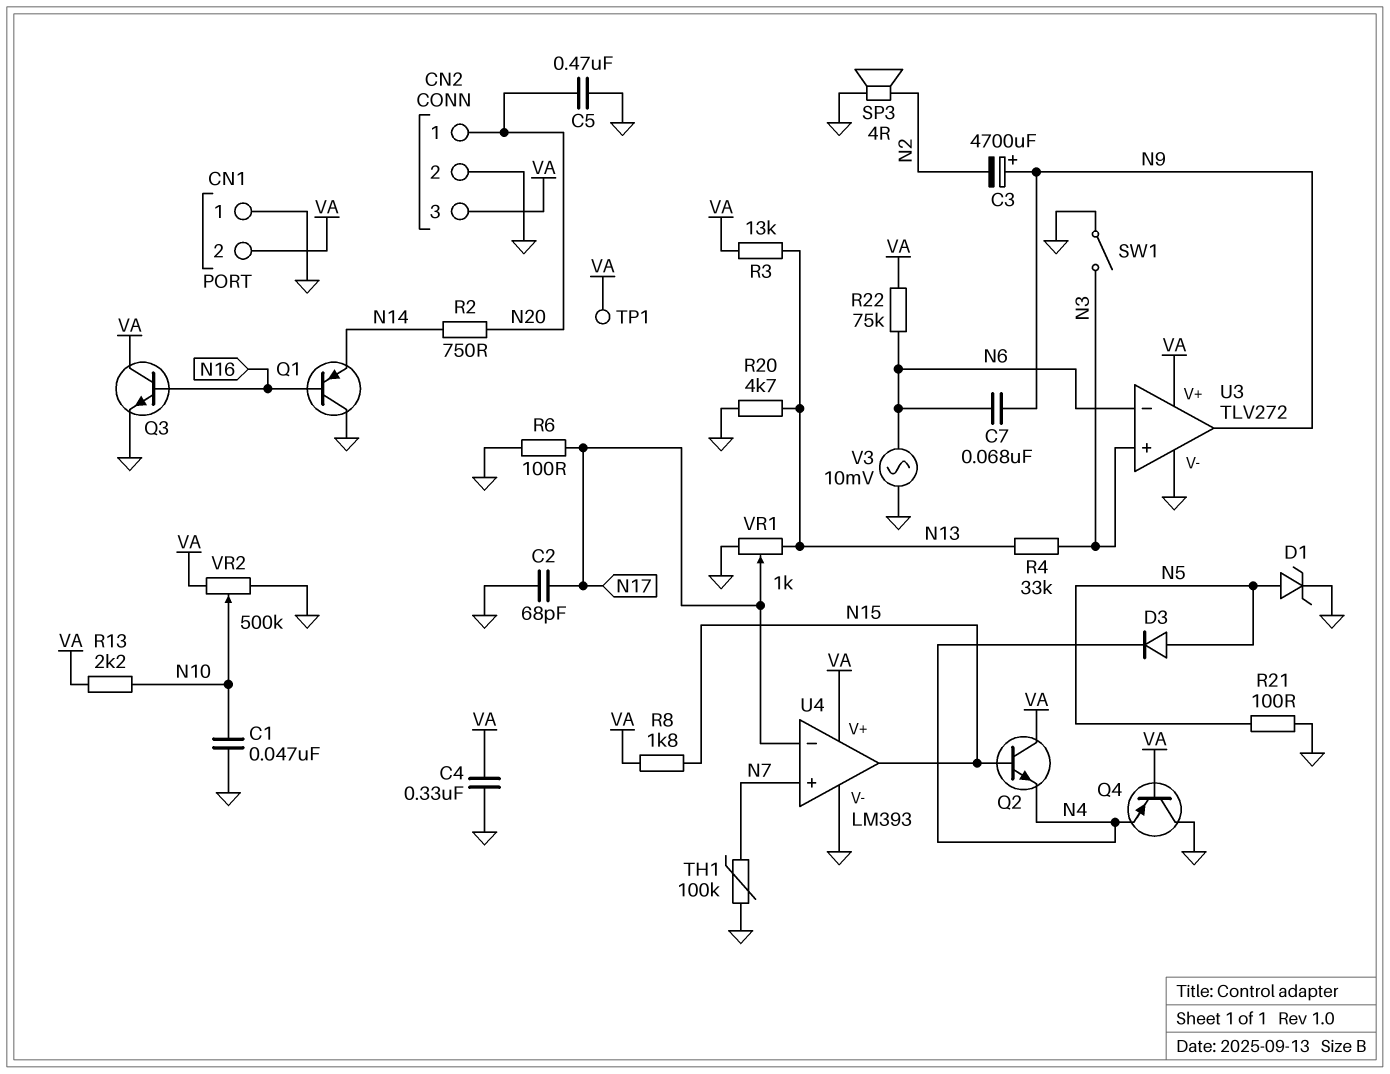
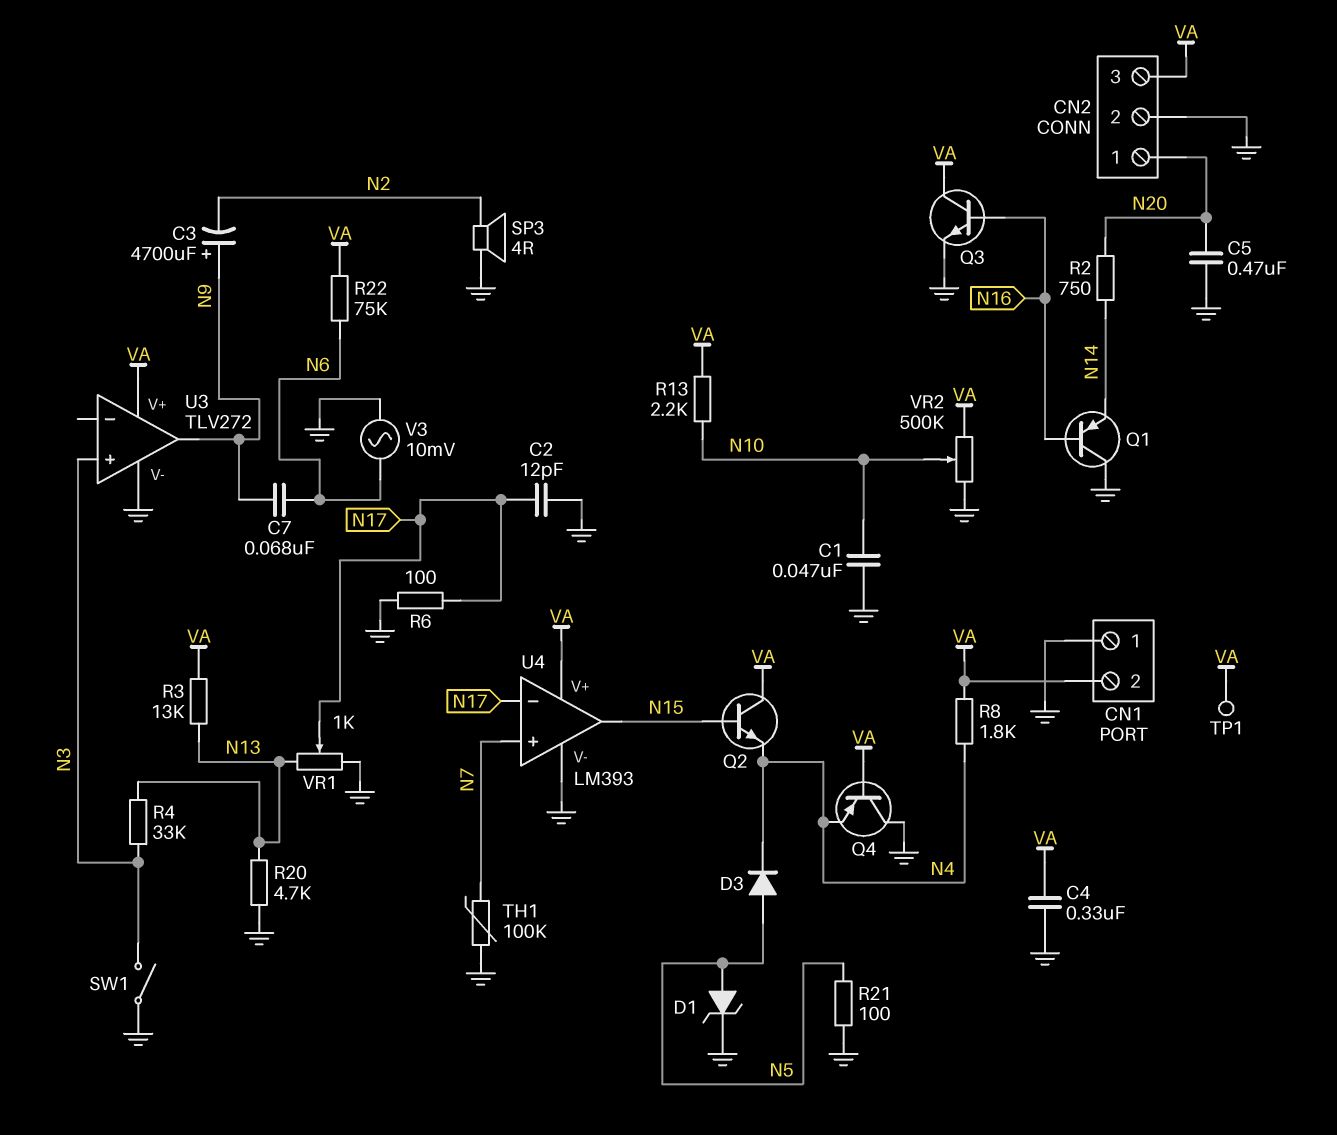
C2: 68pF (GND, N17) -> 12pF (GND, N17)
R8: 1.8k (N15, VA) -> 1.8k (N4, VA)
U3 pin in-: N6 -> none

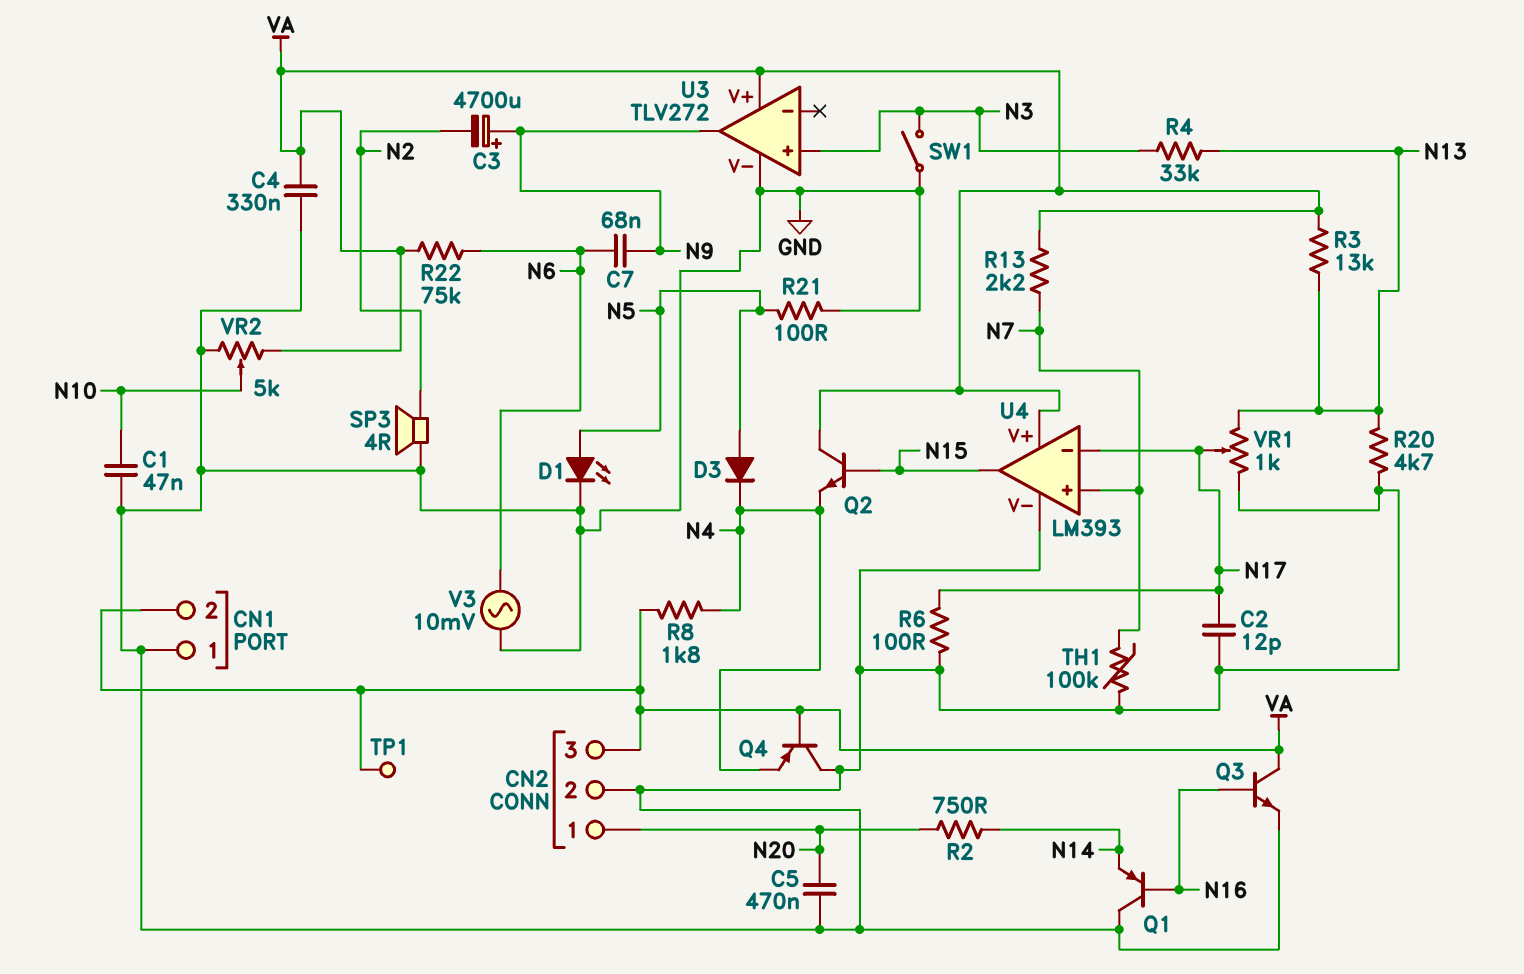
D1: zener (A N5, K GND) -> LED (A N5, K GND)
R13: 2.2k (N10, VA) -> 2.2k (N7, VA)
VR2: 500k (GND, VA, wiper N10) -> 5k (GND, VA, wiper N10)

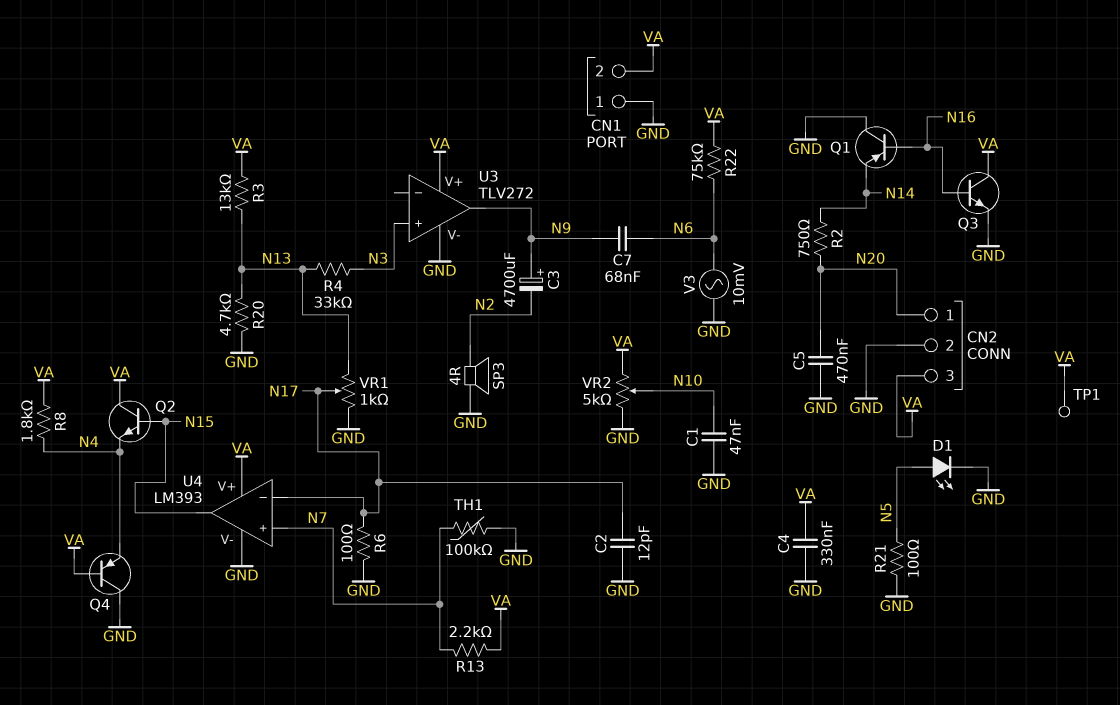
D3: diode (A N5, K N4) -> none
SW1: switch (GND, N3) -> none

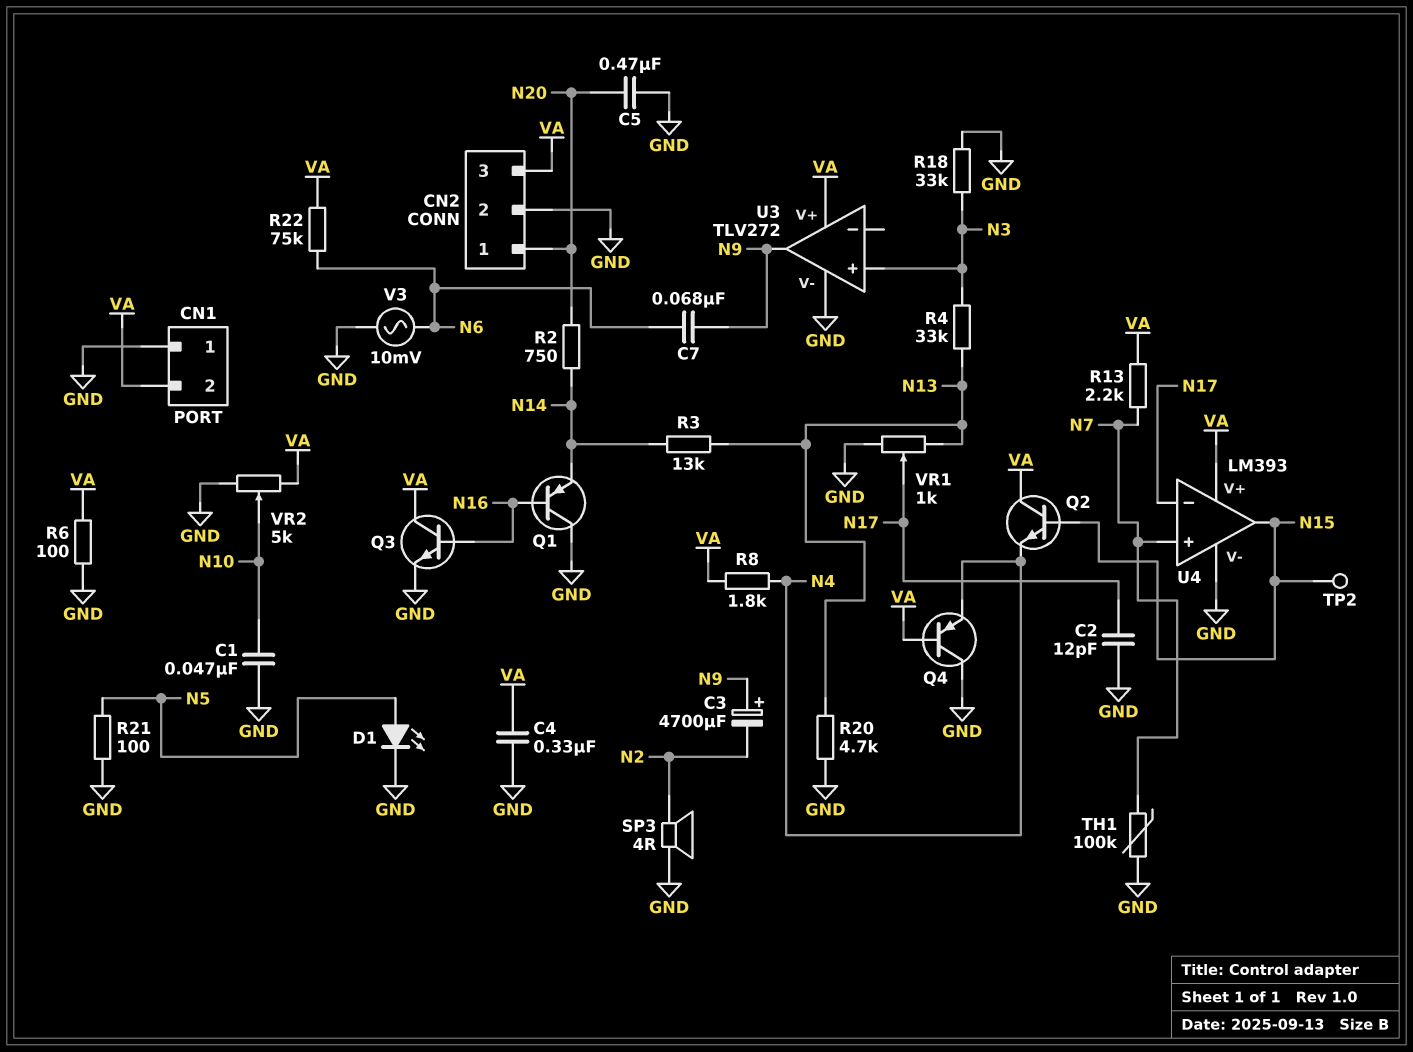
R3: 13k (N13, VA) -> 13k (N13, N14)
R6: 100 (GND, N17) -> 100 (GND, VA)
R18: none -> 33k (GND, N3)
TP1: test point (VA) -> none
TP2: none -> test point (N15)

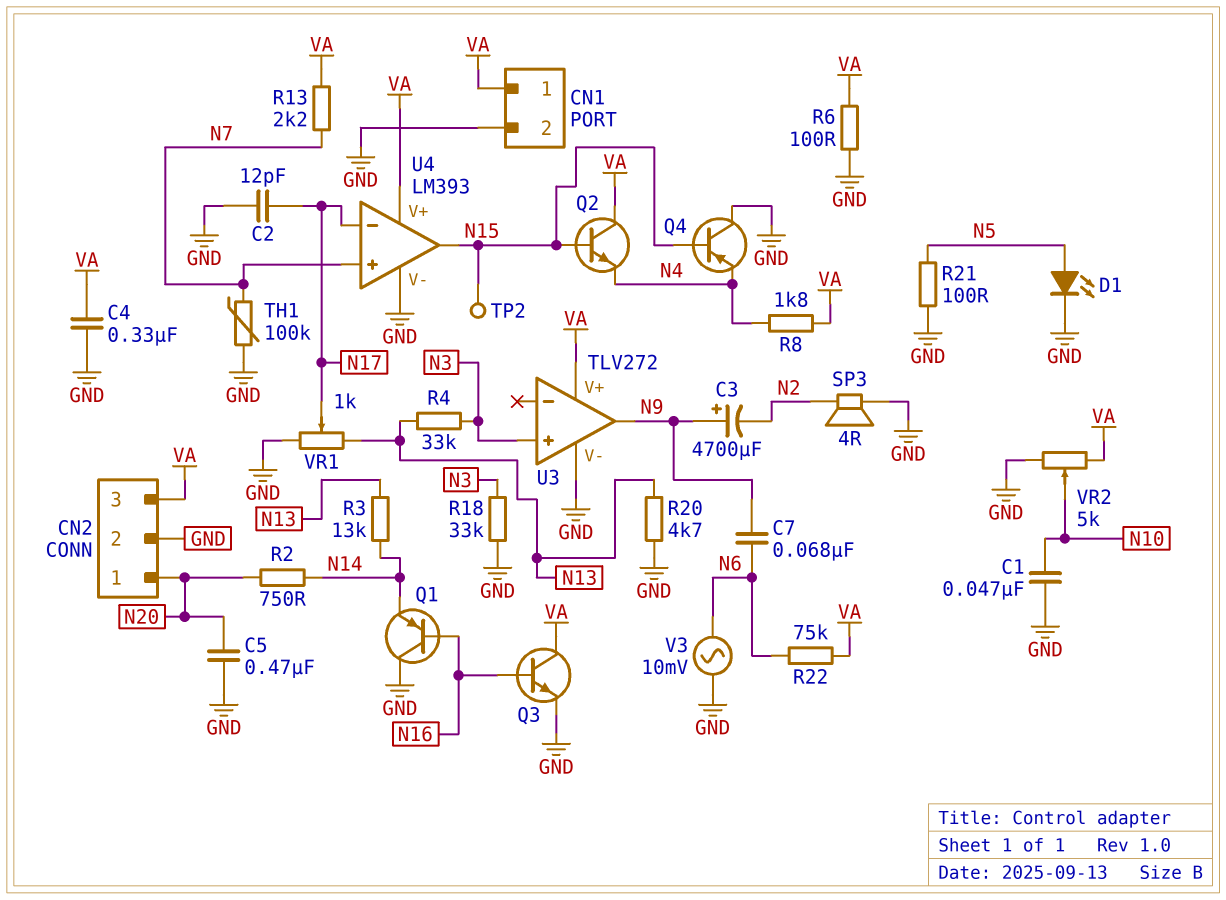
CN1 pin 1: GND -> VA
CN1 pin 2: VA -> GND
Q4: PNP (B VA, C GND, E N4) -> PNP (B N15, C GND, E N4)

